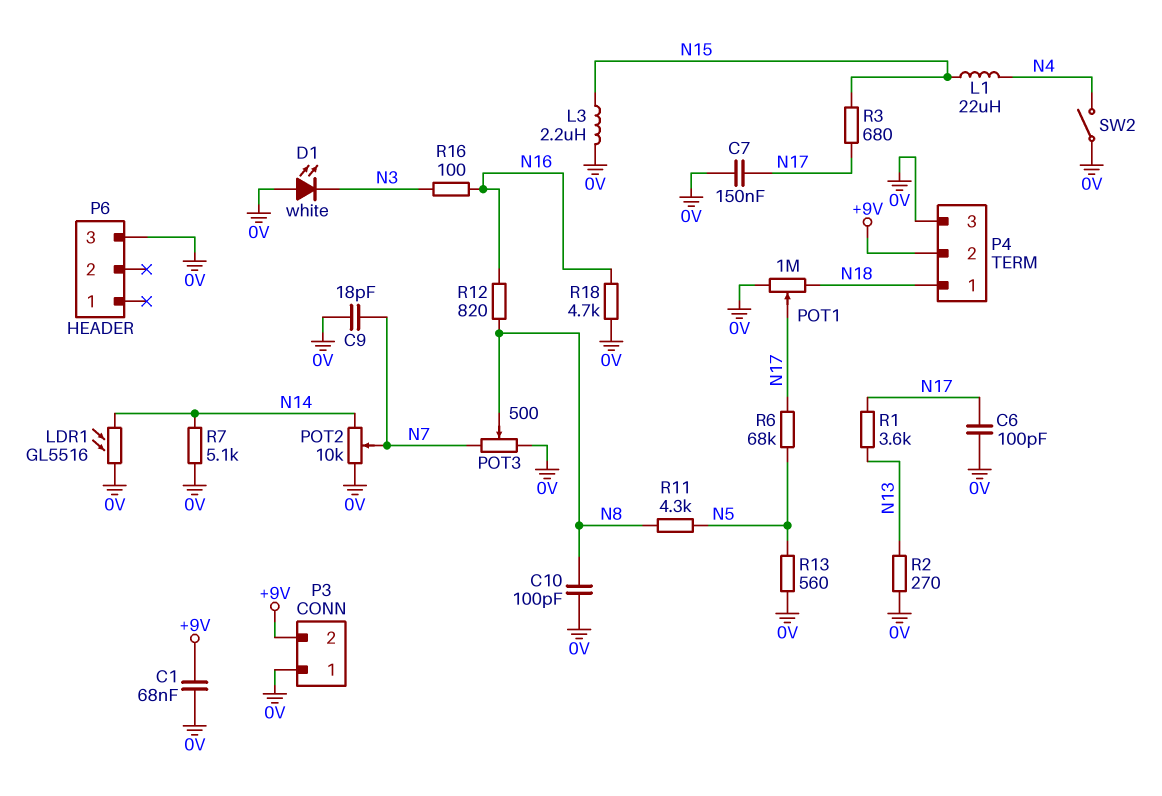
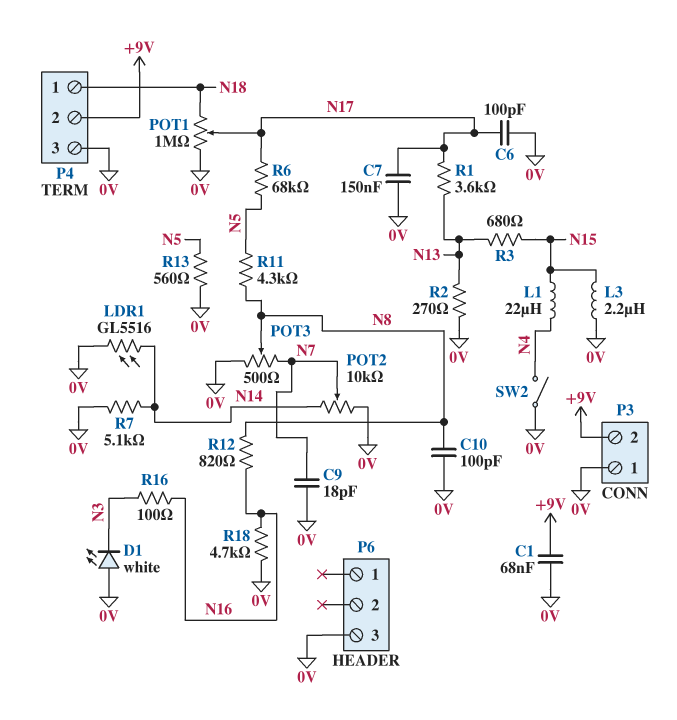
R3: 680 (N15, N17) -> 680 (N13, N15)

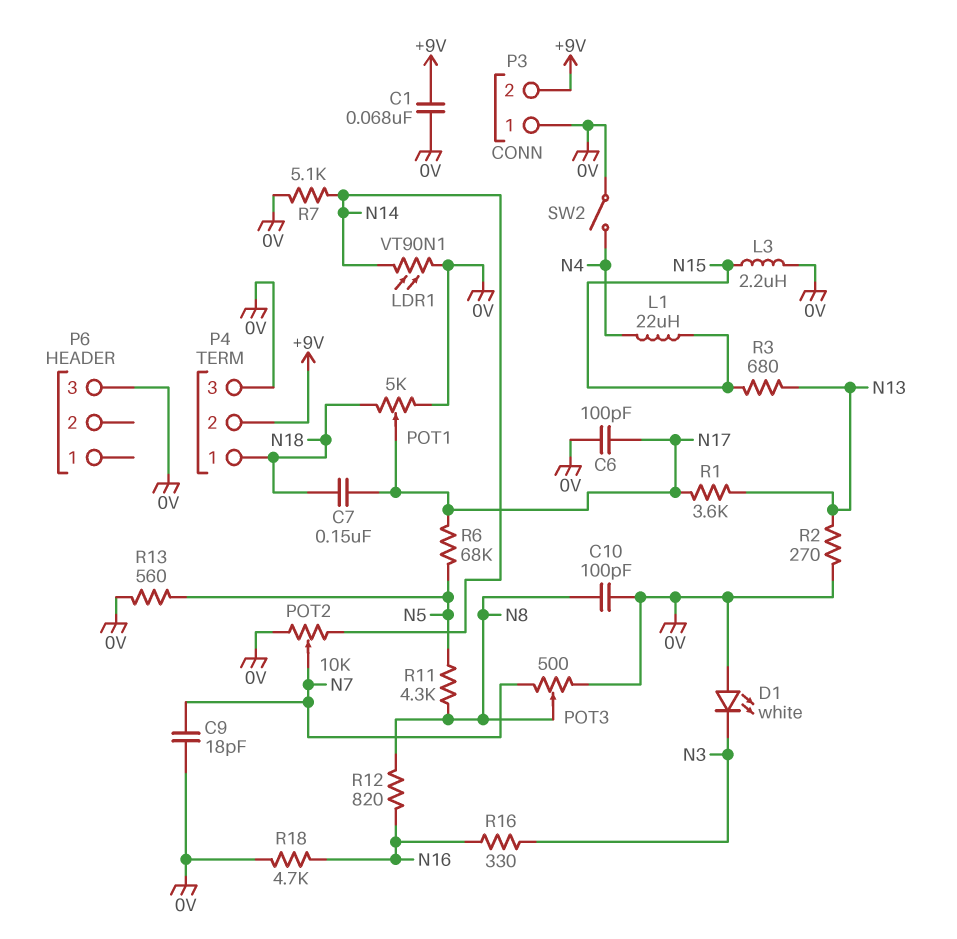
C7: 150nF (0V, N17) -> 150nF (N17, N18)
LDR1: GL5516 (0V, N14) -> VT90N1 (0V, N14)
POT1: 1M (0V, N18, wiper N17) -> 5k (0V, N18, wiper N17)
R16: 100 (N3, N16) -> 330 (N3, N16)

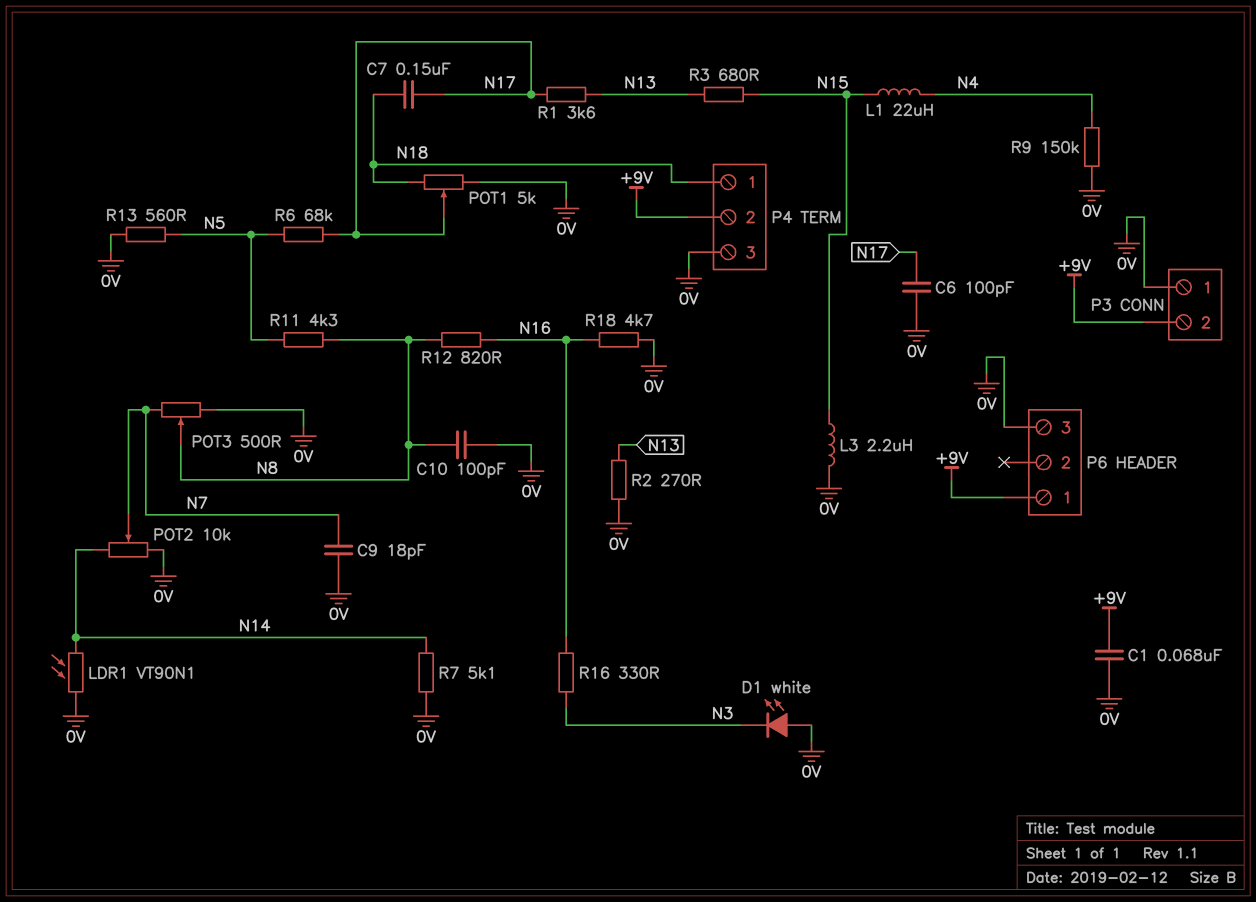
P6 pin 1: none -> +9V
R9: none -> 150k (0V, N4)
SW2: switch (0V, N4) -> none

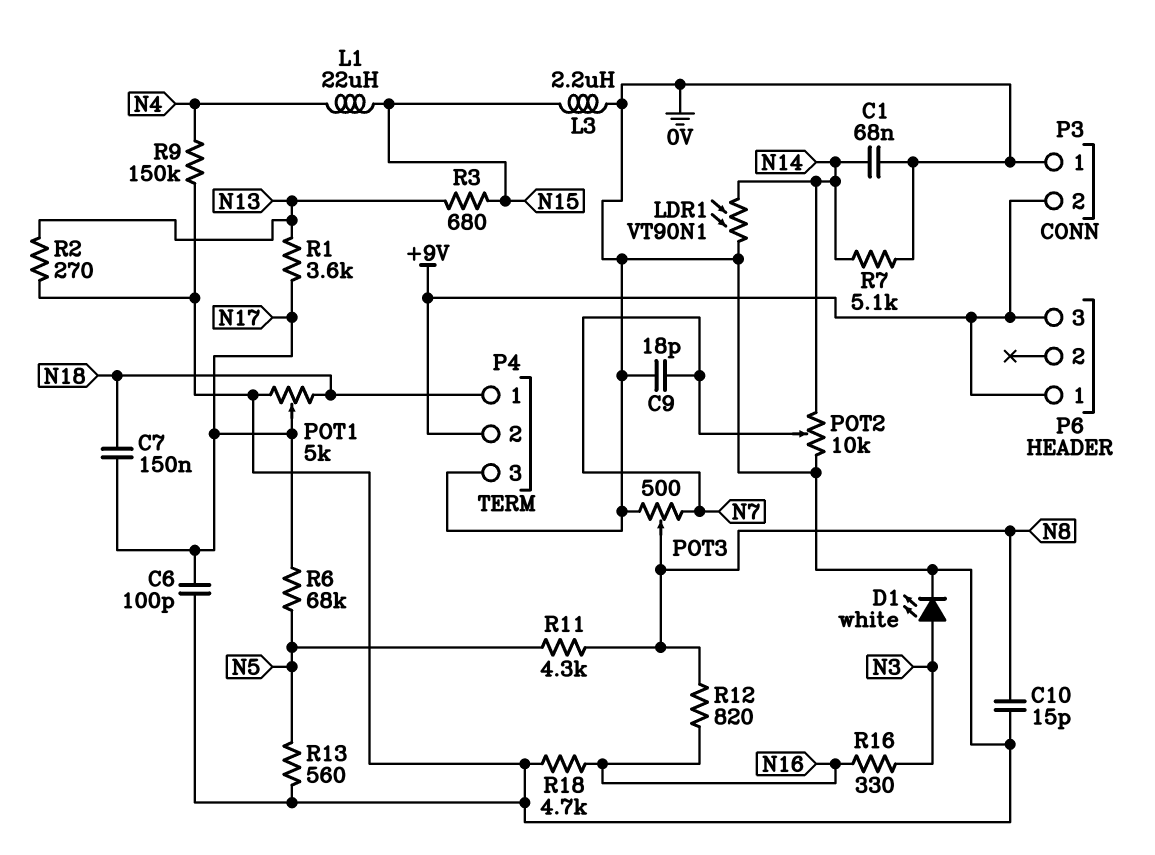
C1: 68nF (+9V, 0V) -> 68nF (0V, N14)
C10: 100pF (0V, N8) -> 15pF (0V, N8)
D1: LED white (A 0V, K N3) -> LED white (A N3, K 0V)
P6 pin 3: 0V -> +9V

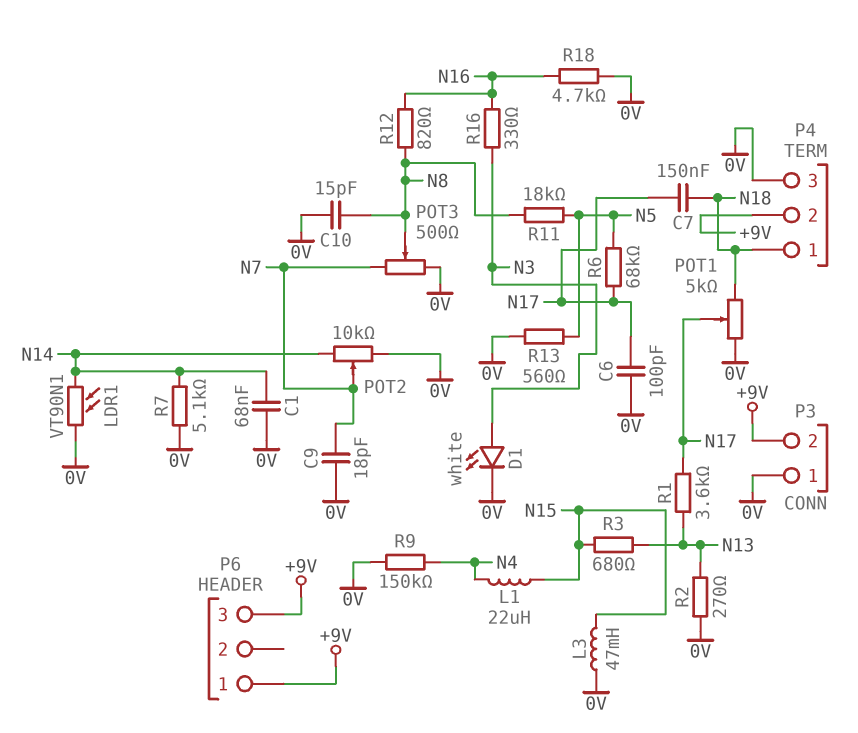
L3: 2.2uH (0V, N15) -> 47mH (0V, N15)
R11: 4.3k (N5, N8) -> 18k (N5, N8)

